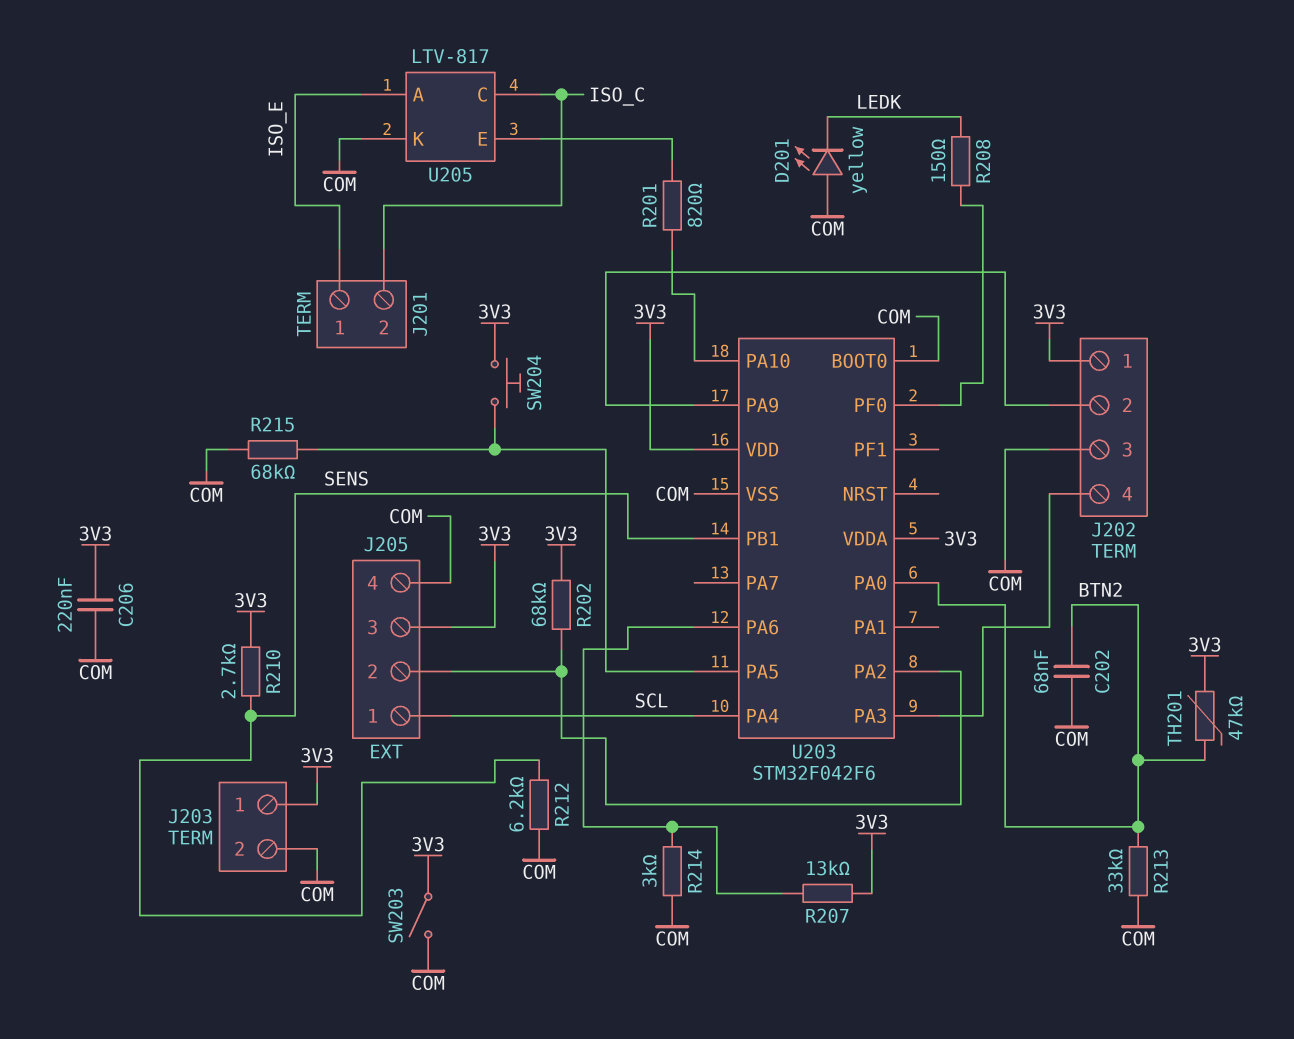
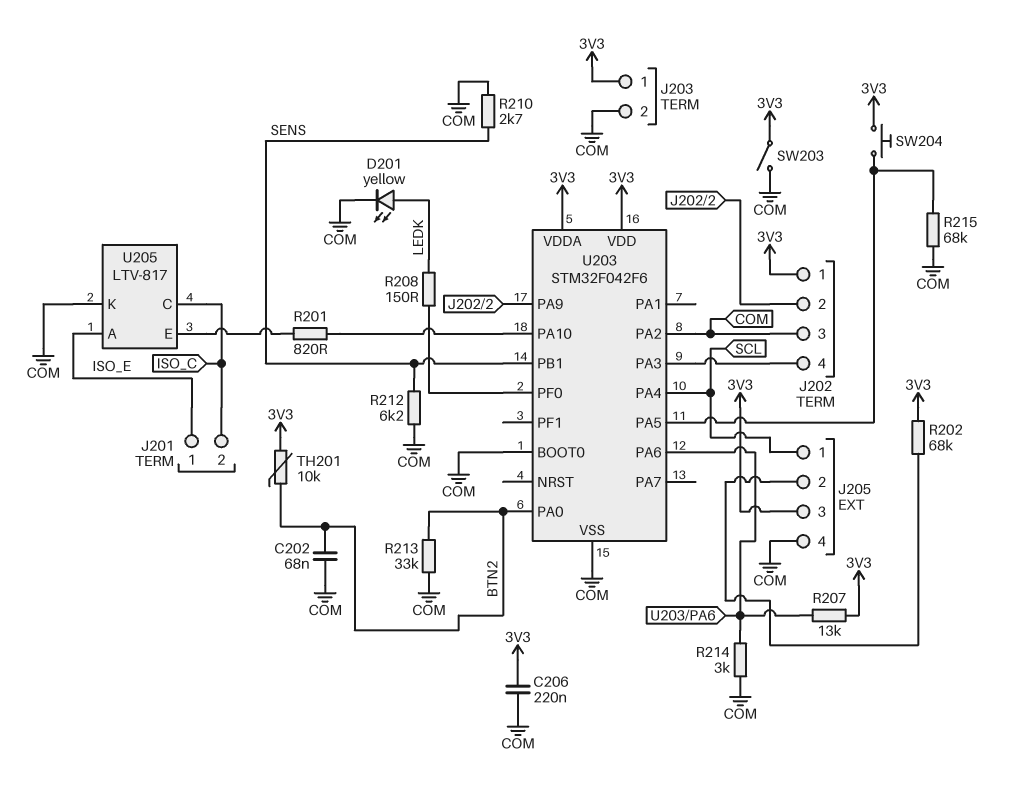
D201: LED yellow (A COM, K LEDK) -> LED yellow (A LEDK, K COM)
R210: 2.7k (3V3, SENS) -> 2.7k (COM, SENS)
TH201: 47k (3V3, BTN2) -> 10k (3V3, BTN2)
U203 pin PA2: J205/2 -> COM

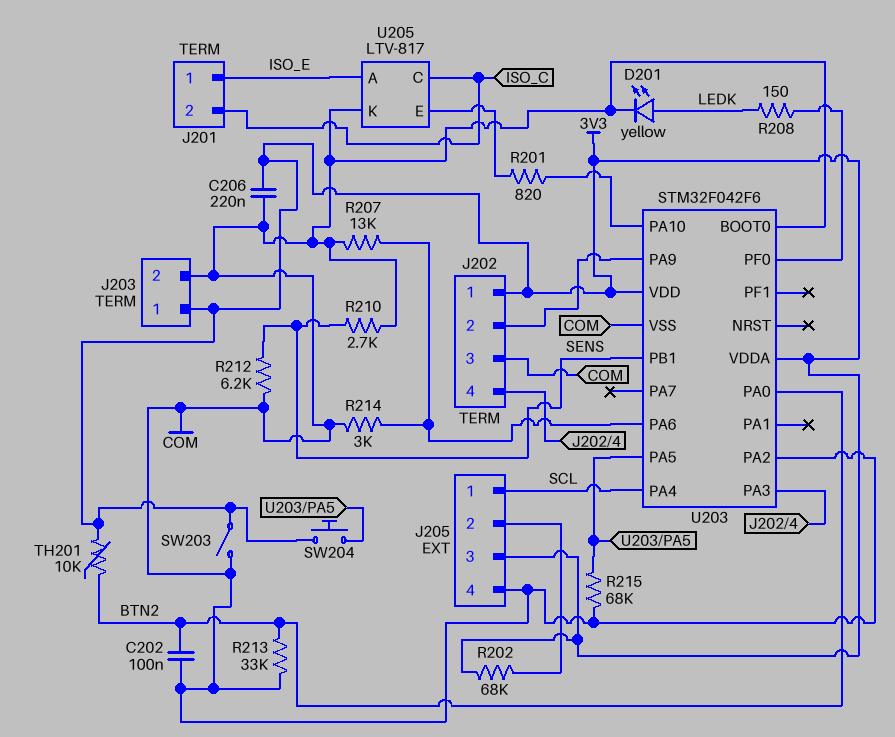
C202: 68nF (BTN2, COM) -> 100nF (BTN2, COM)
R207: 13k (3V3, U203/PA6) -> 13k (COM, U203/PA6)

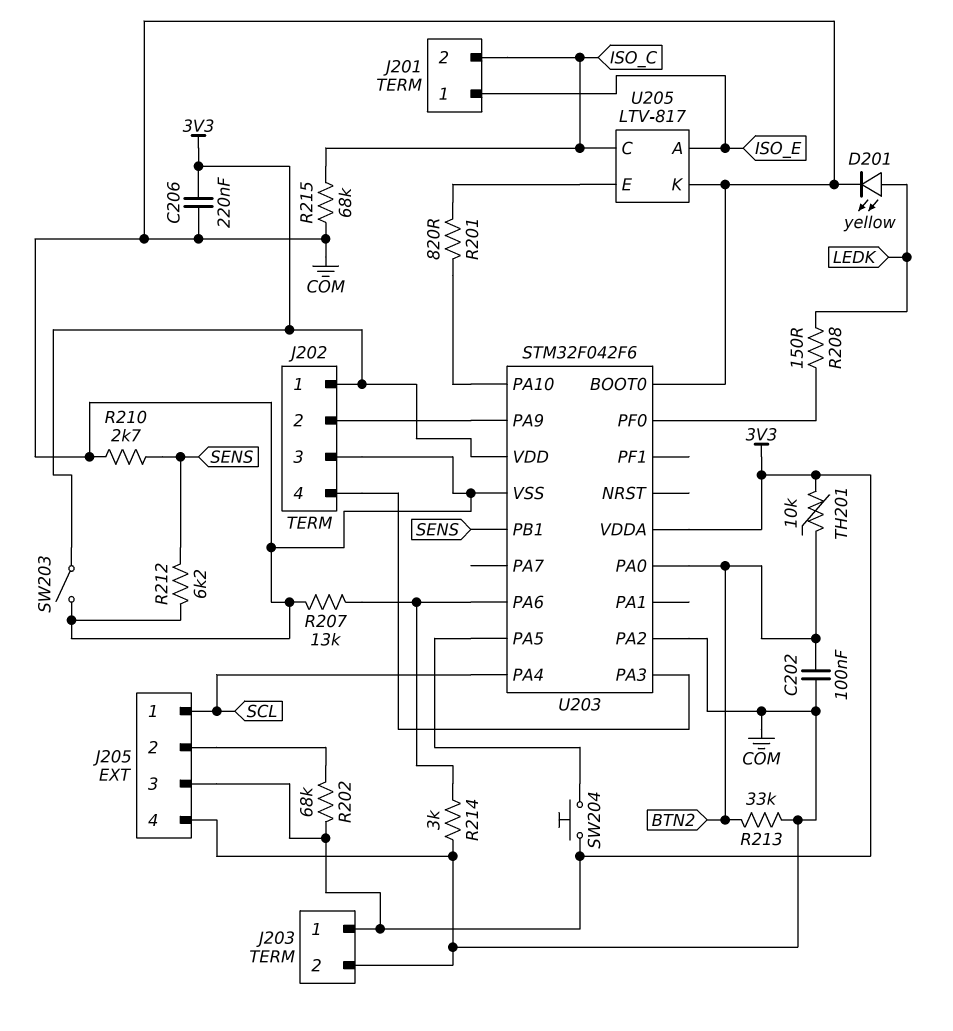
R215: 68k (COM, U203/PA5) -> 68k (COM, ISO_C)

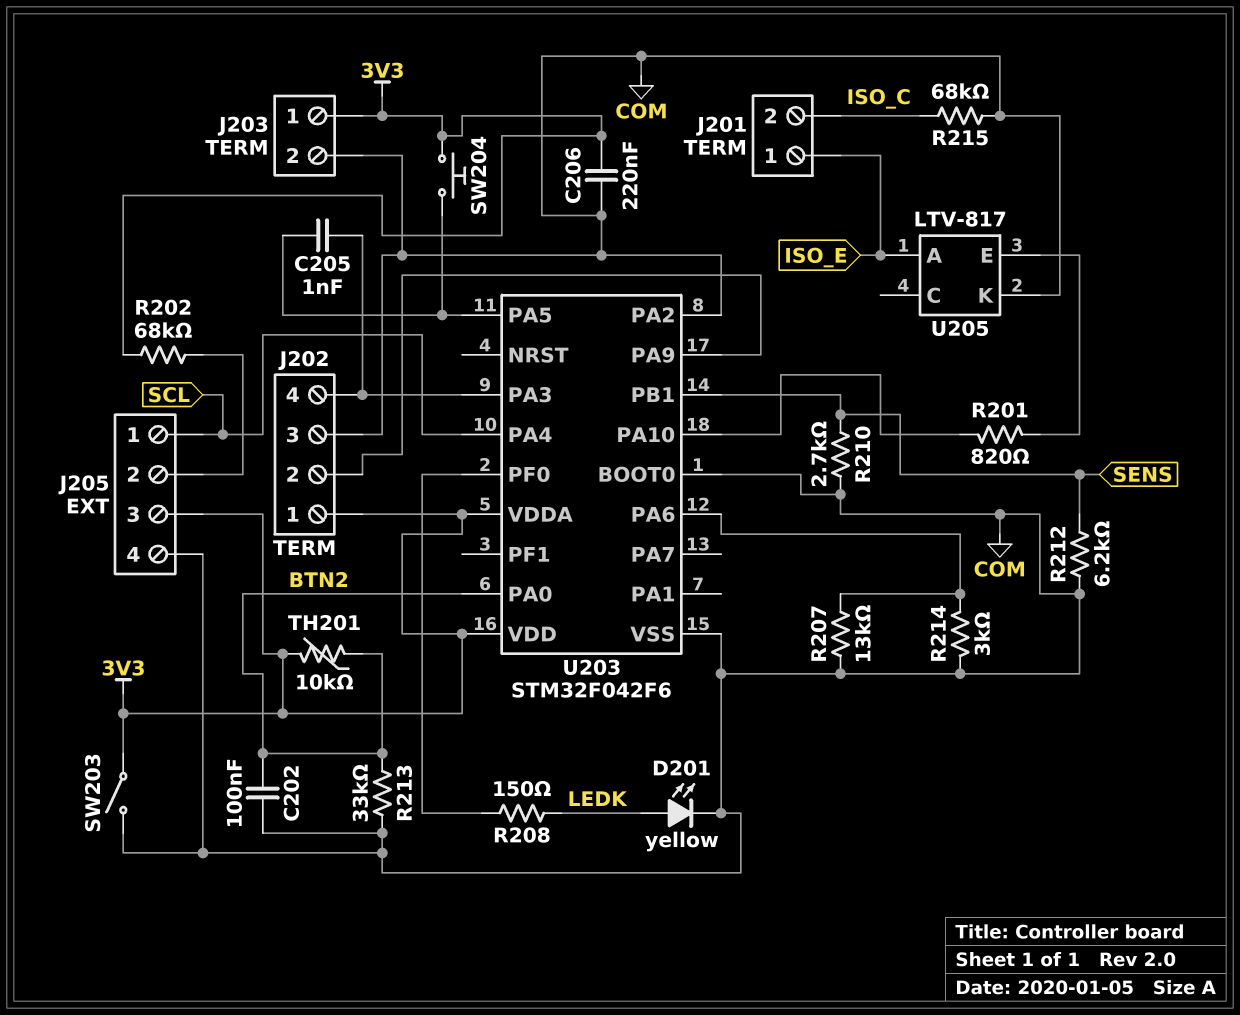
C205: none -> 1nF (J202/4, U203/PA5)
U205 pin C: ISO_C -> none

